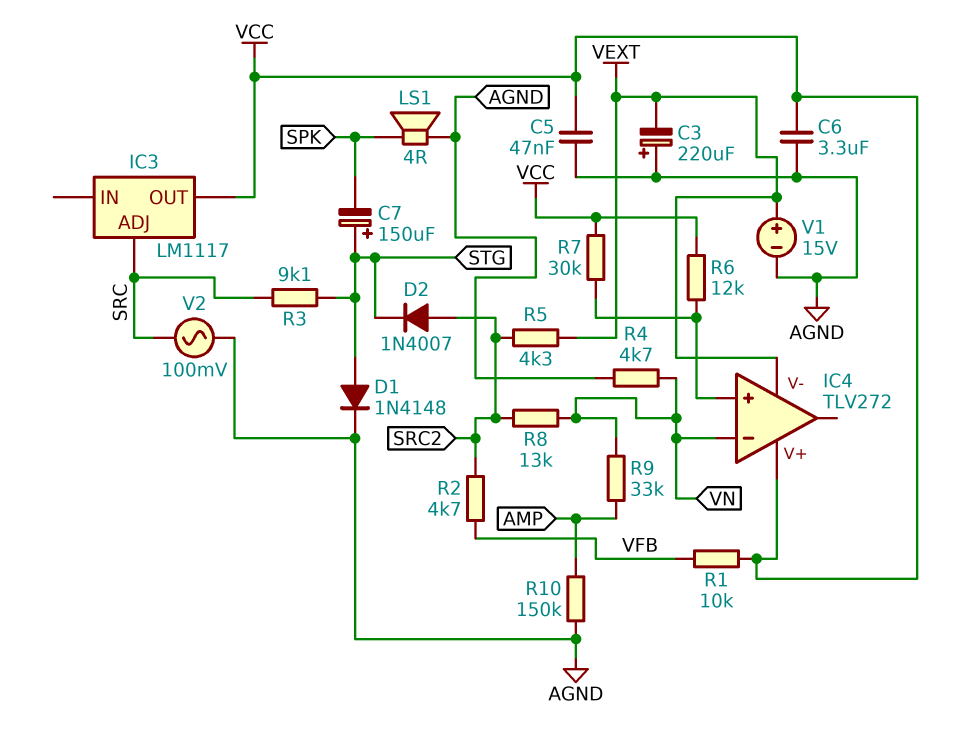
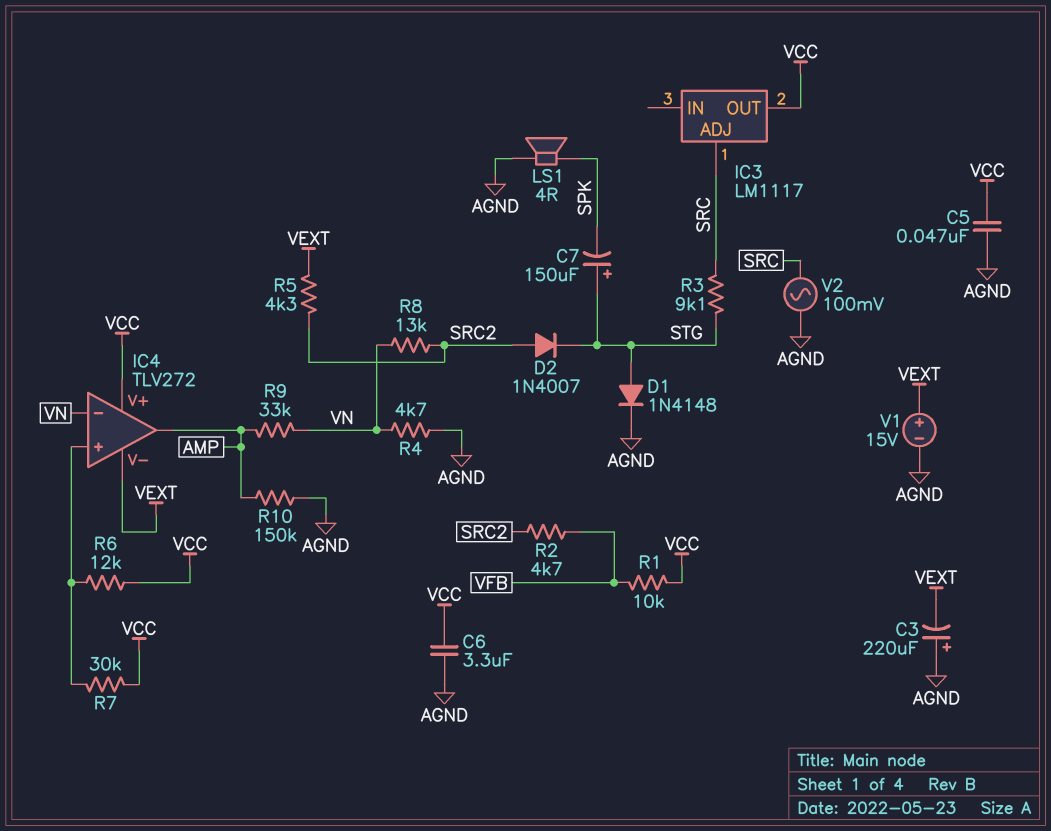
IC4 pin out: none -> AMP

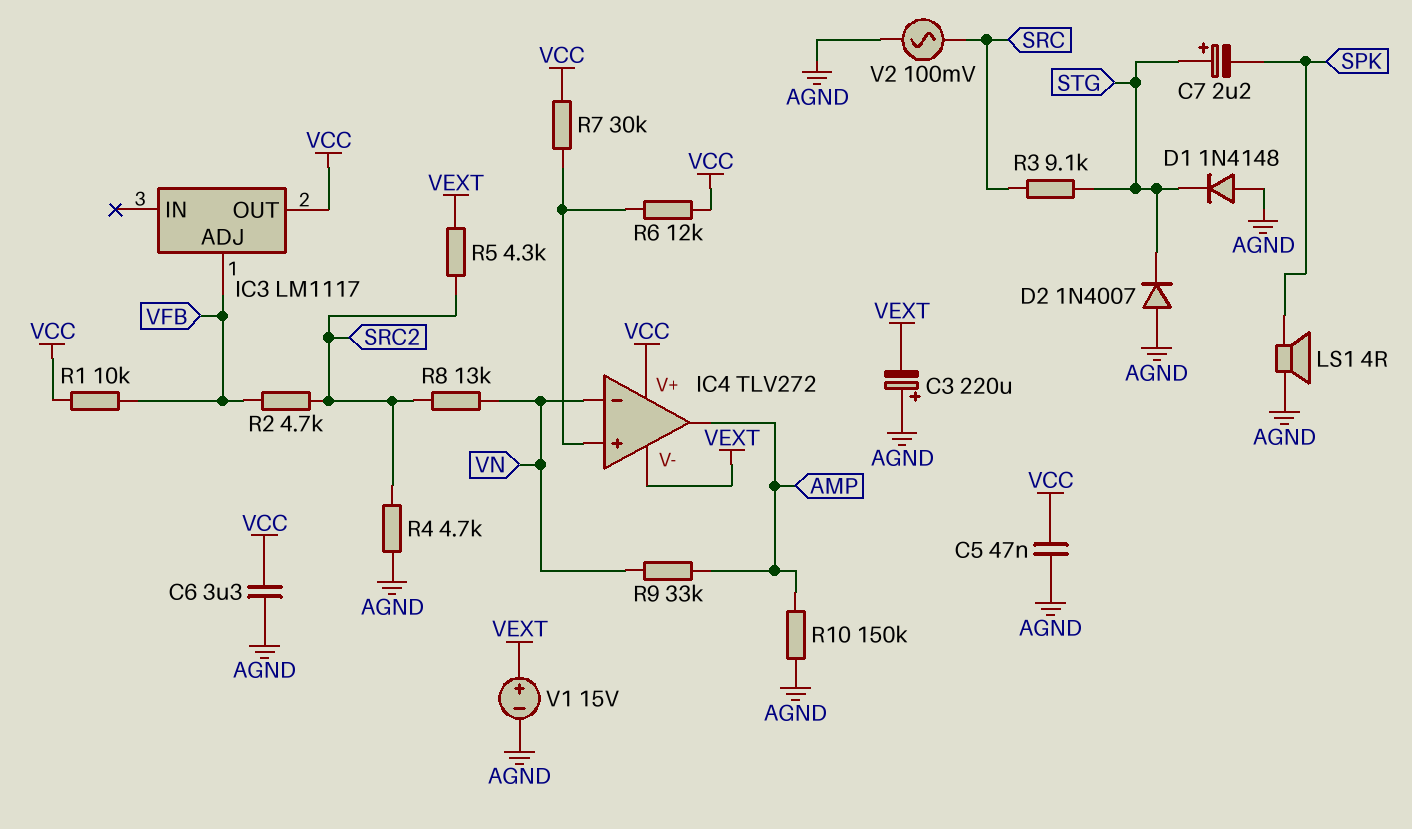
C7: 150uF (plus STG, minus SPK) -> 2.2uF (plus STG, minus SPK)
D1: diode 1N4148 (A STG, K AGND) -> diode 1N4148 (A AGND, K STG)
D2: diode 1N4007 (A SRC2, K STG) -> diode 1N4007 (A AGND, K STG)
IC3 pin ADJ: SRC -> VFB
R4: 4.7k (AGND, VN) -> 4.7k (AGND, SRC2)

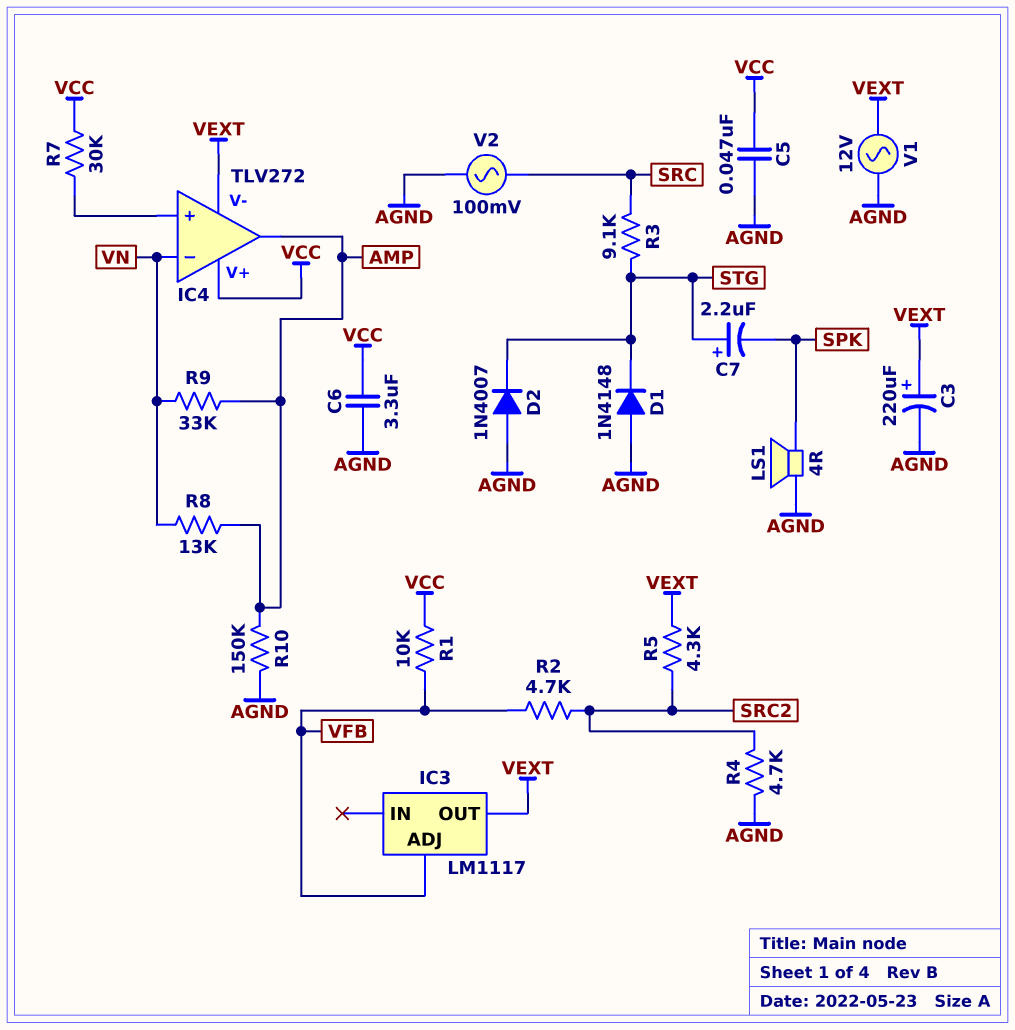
C3: 220uF (plus AGND, minus VEXT) -> 220uF (plus VEXT, minus AGND)
IC3 pin OUT: VCC -> VEXT
R6: 12k (IC4/in+, VCC) -> none
R8: 13k (SRC2, VN) -> 13k (AMP, VN)
V1: 15V (plus VEXT, minus AGND) -> AC 12V (AGND, VEXT)

